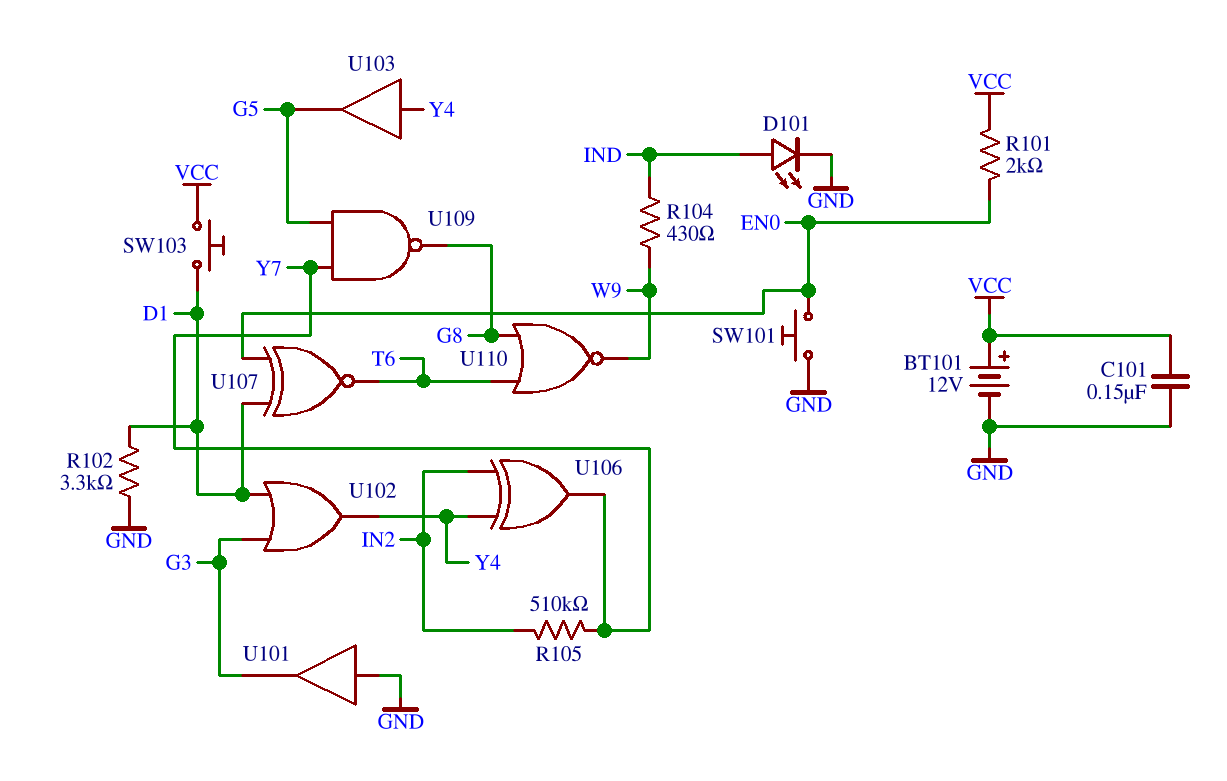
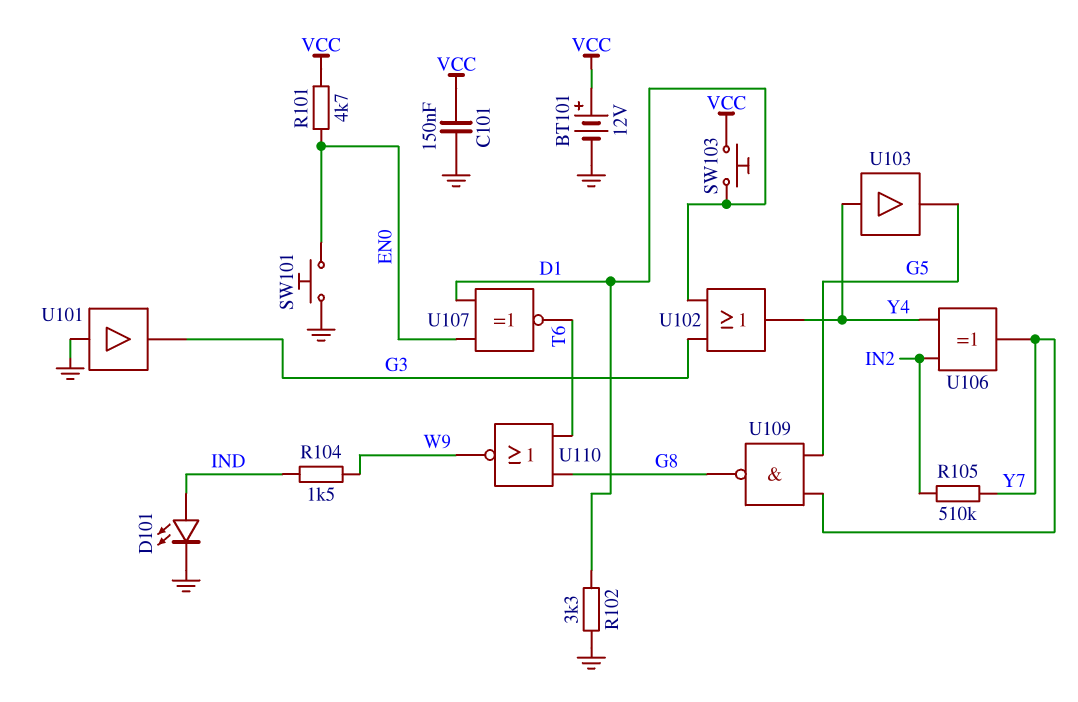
R101: 2k (EN0, VCC) -> 4.7k (EN0, VCC)
R104: 430 (IND, W9) -> 1.5k (IND, W9)

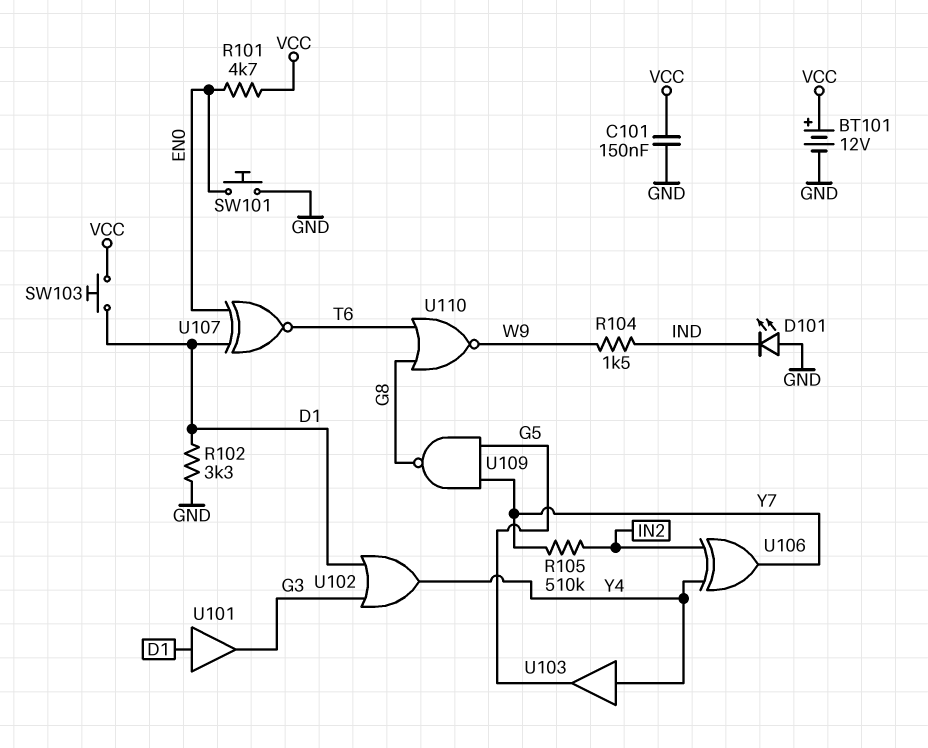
D101: LED (A IND, K GND) -> LED (A GND, K IND)
U101: buffer (in GND, out G3) -> buffer (in D1, out G3)

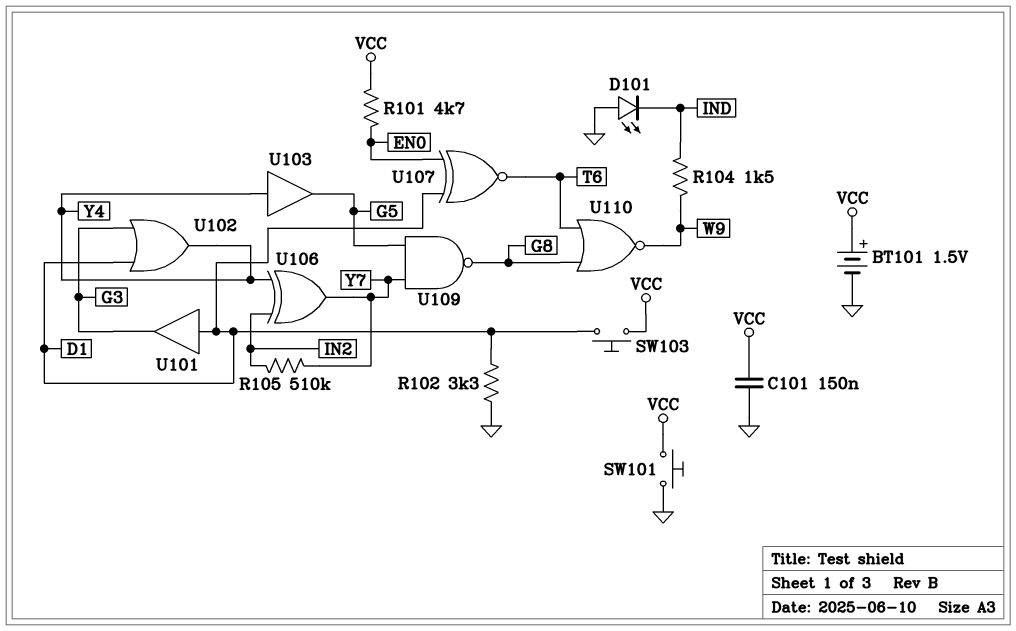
BT101: 12V (plus VCC, minus GND) -> 1.5V (plus VCC, minus GND)
SW101: button (EN0, GND) -> button (GND, VCC)

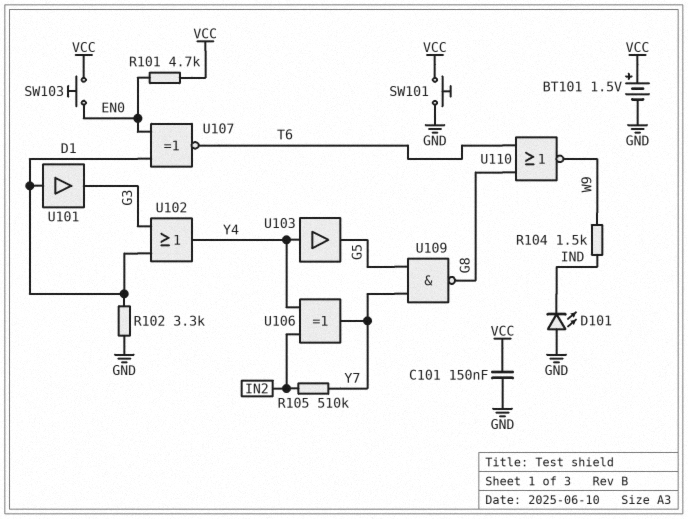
SW103: button (D1, VCC) -> button (EN0, VCC)

